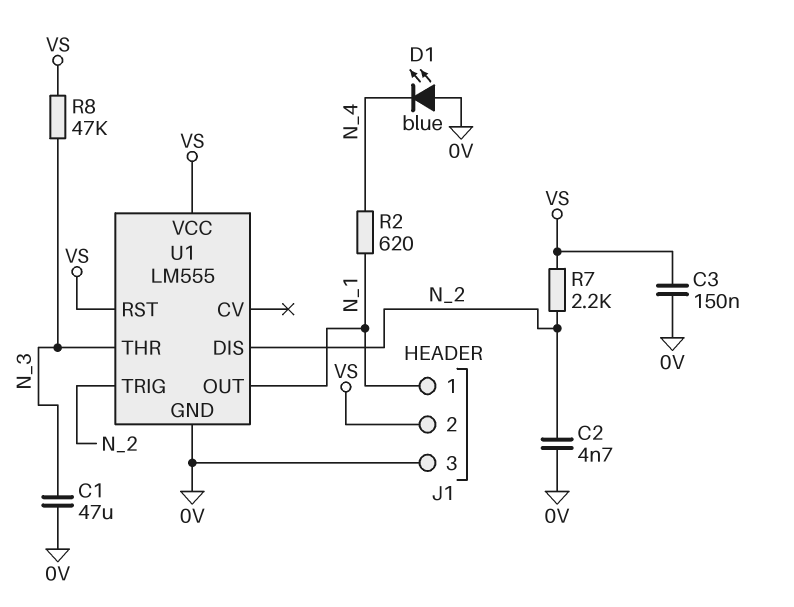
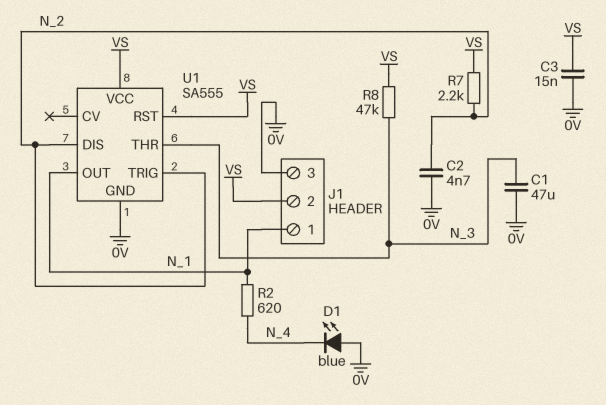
C3: 150nF (0V, VS) -> 15nF (0V, VS)
U1: LM555 -> SA555

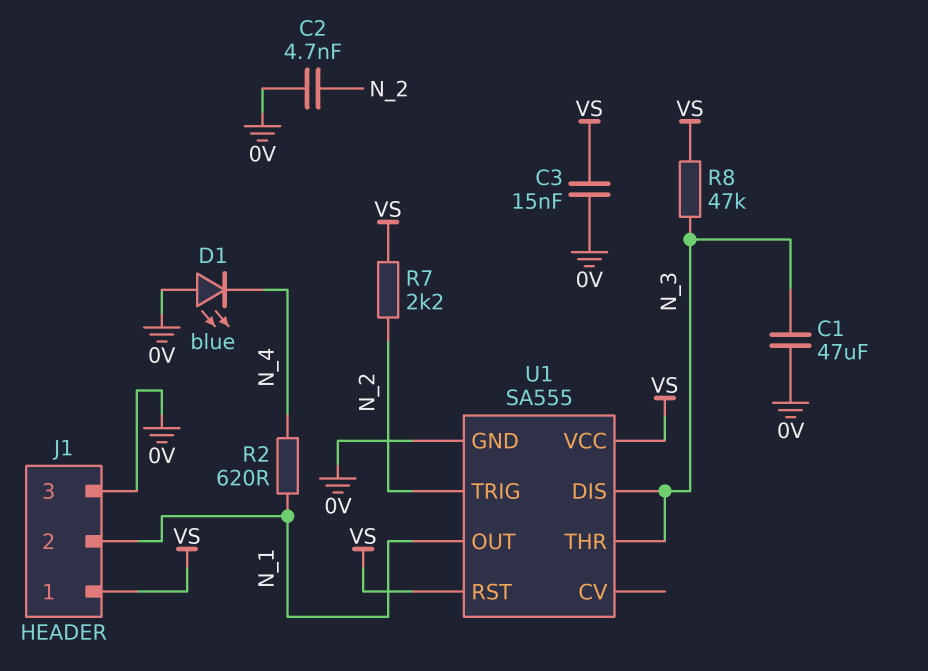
J1 pin 1: N_1 -> VS
J1 pin 2: VS -> N_1
U1 pin DIS: N_2 -> N_3

